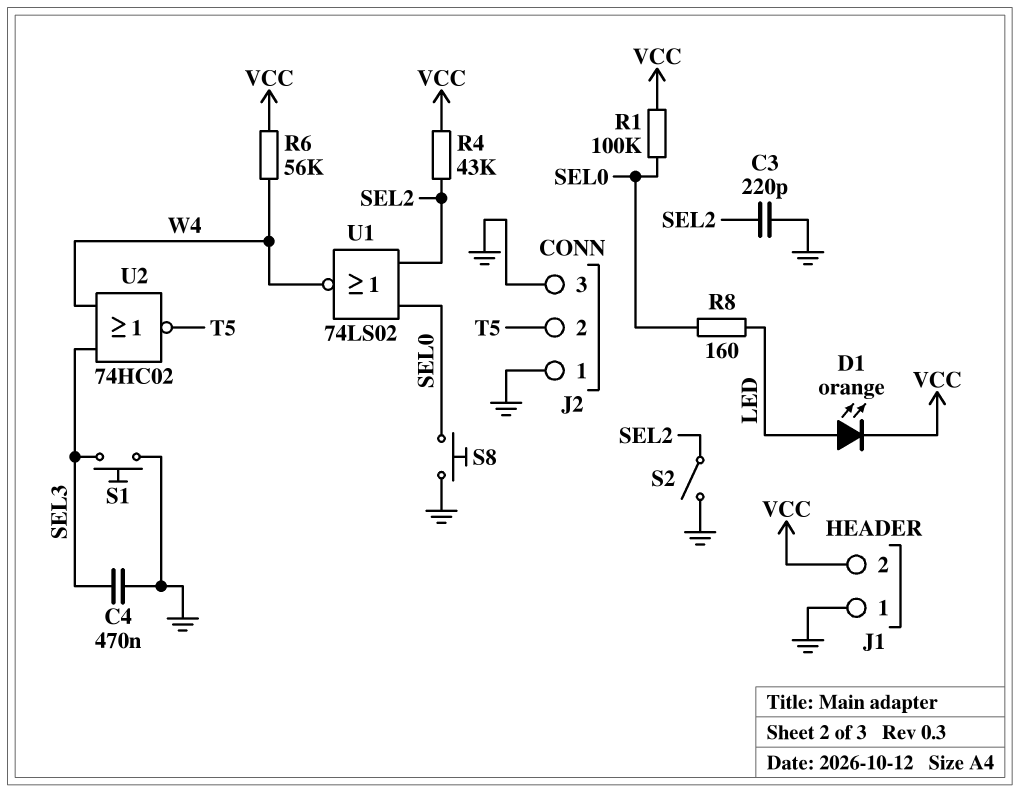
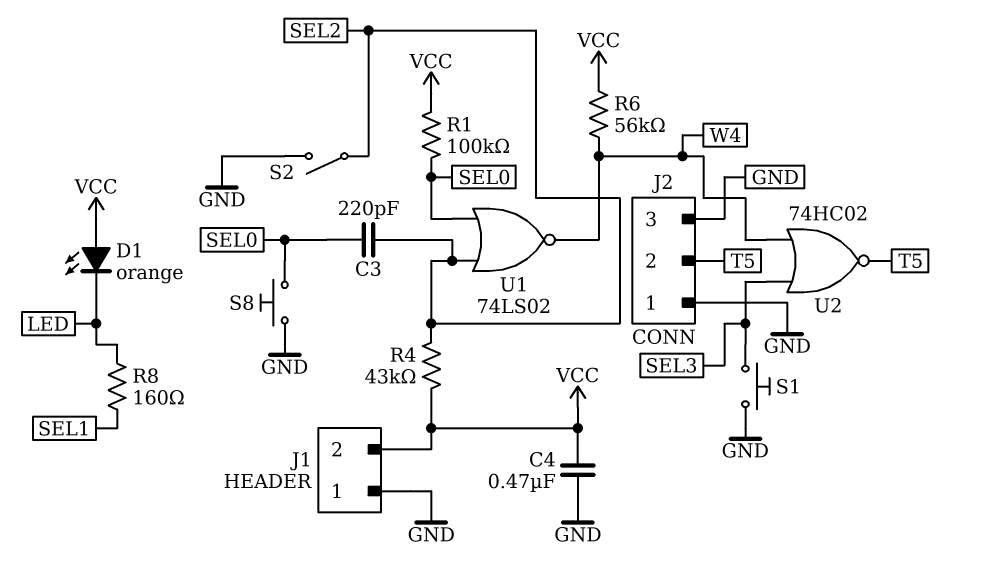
C3: 220pF (GND, SEL2) -> 220pF (SEL0, SEL2)
C4: 470nF (GND, SEL3) -> 470nF (GND, VCC)
D1: LED orange (A LED, K VCC) -> LED orange (A VCC, K LED)
R8: 160 (LED, SEL0) -> 160 (LED, SEL1)

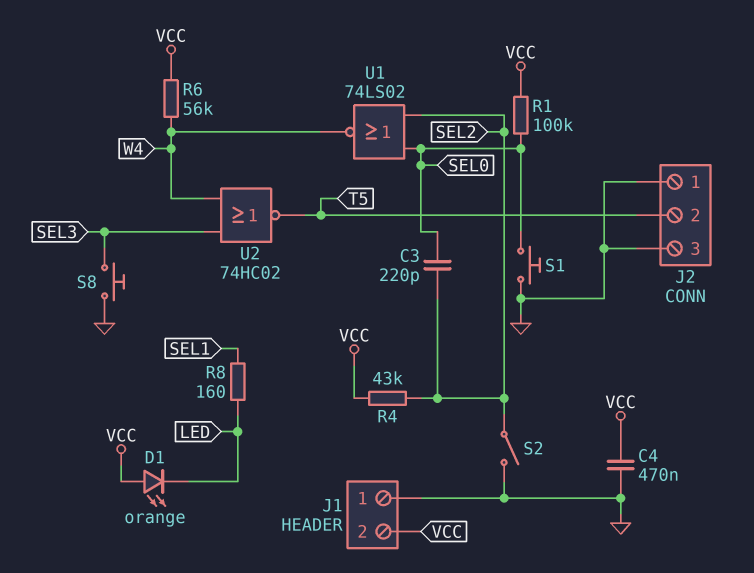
S1: button (GND, SEL3) -> button (GND, SEL0)
S8: button (GND, SEL0) -> button (GND, SEL3)

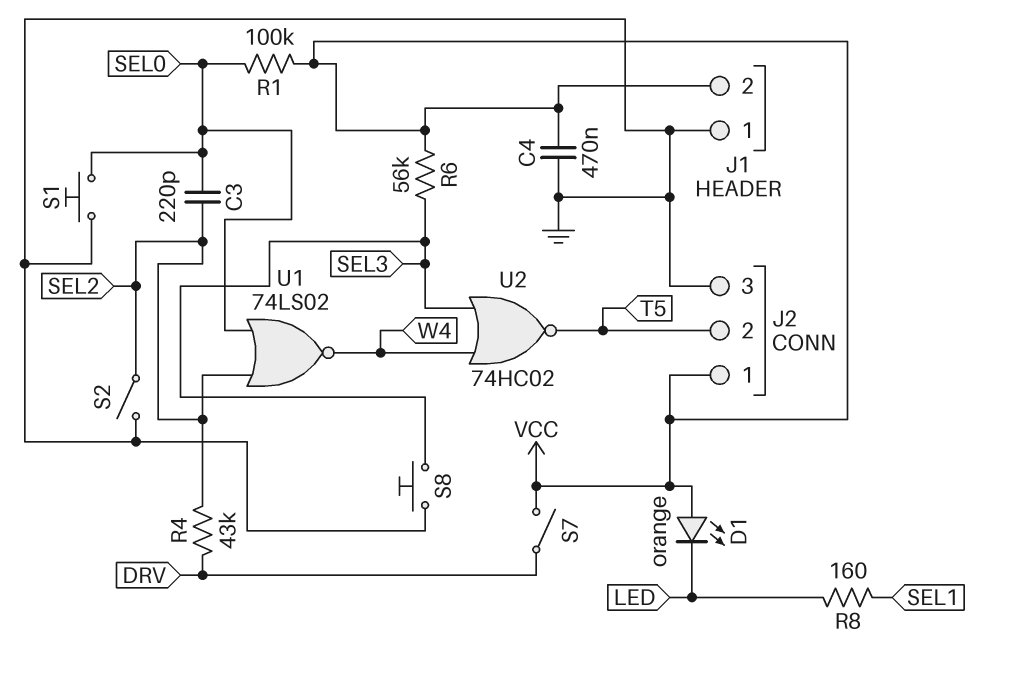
J2 pin 1: GND -> VCC
R4: 43k (SEL2, VCC) -> 43k (DRV, SEL2)
R6: 56k (VCC, W4) -> 56k (SEL3, VCC)
S7: none -> switch (DRV, VCC)

